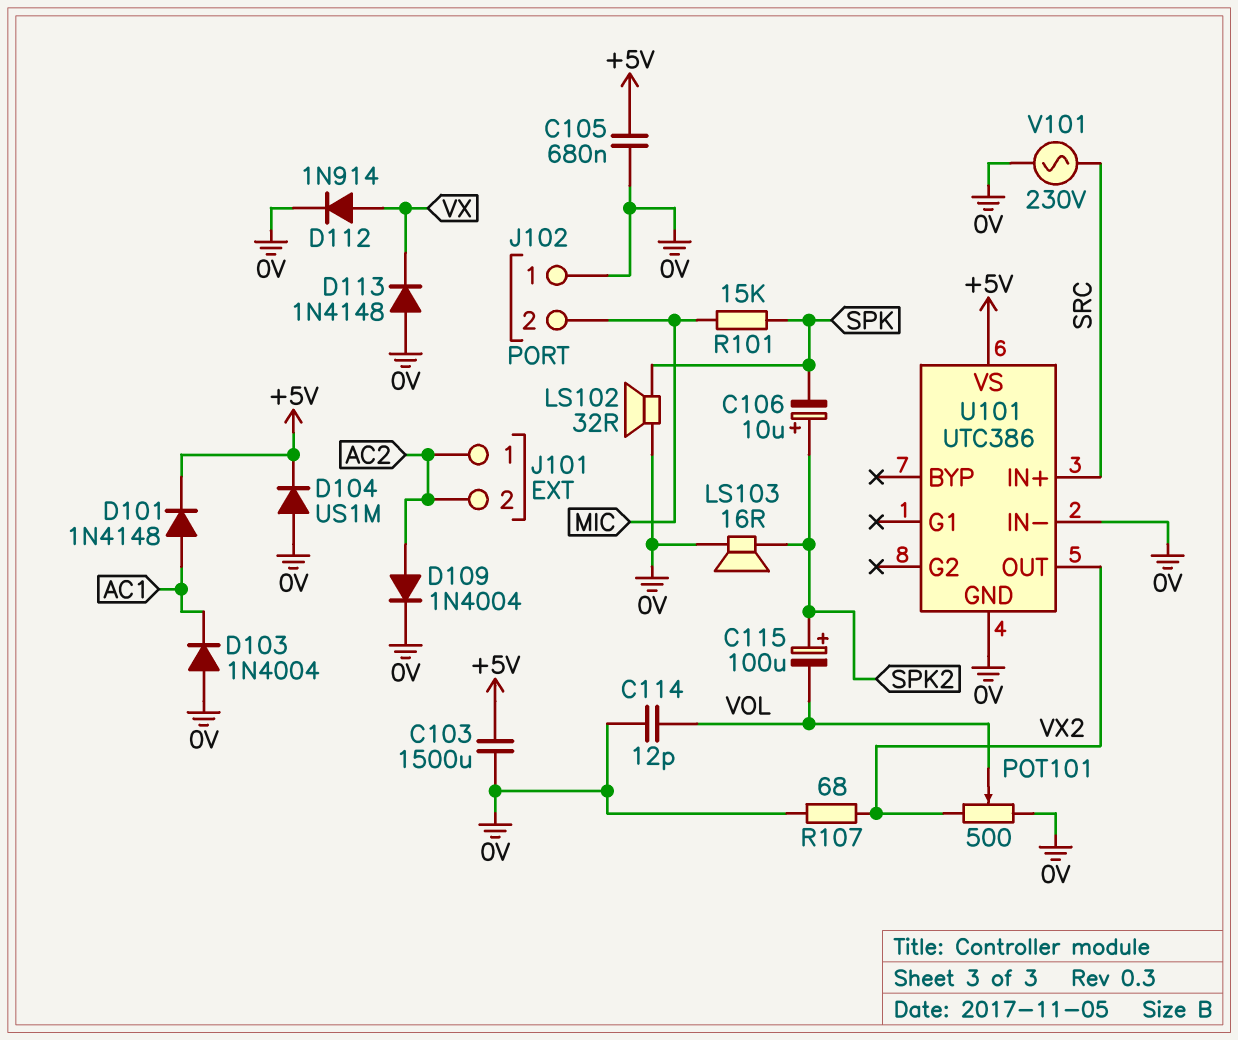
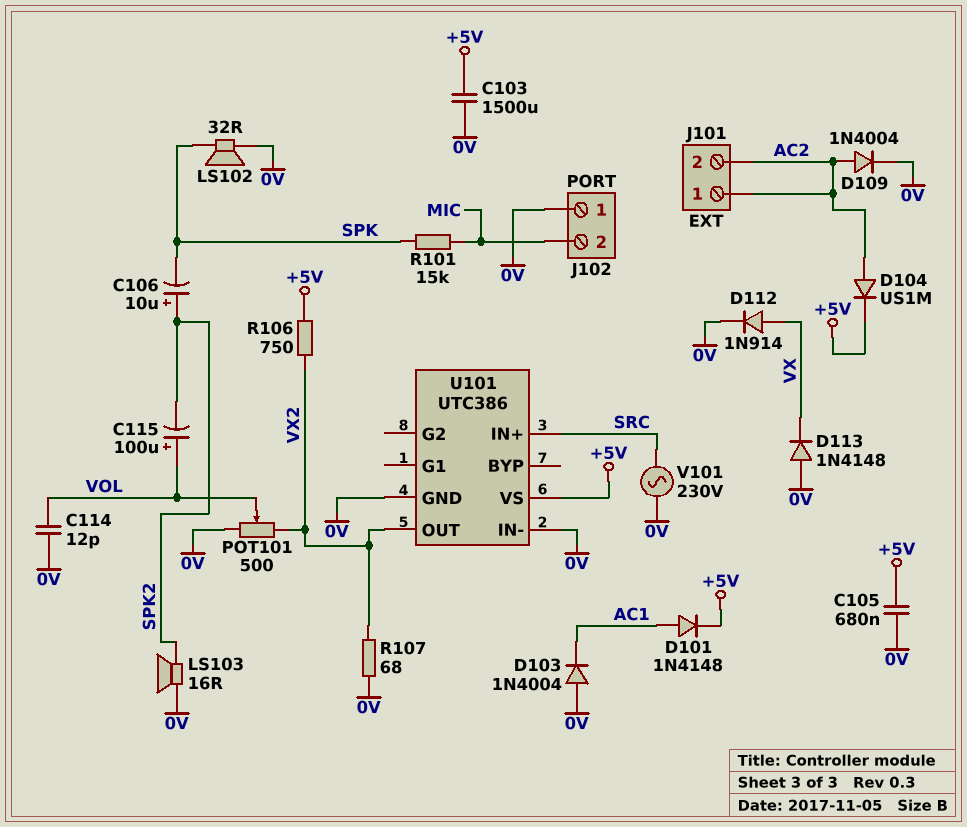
C115: 100uF (plus SPK2, minus VOL) -> 100uF (plus VOL, minus SPK2)
D104: diode US1M (A 0V, K +5V) -> diode US1M (A AC2, K +5V)
R106: none -> 750 (+5V, VX2)

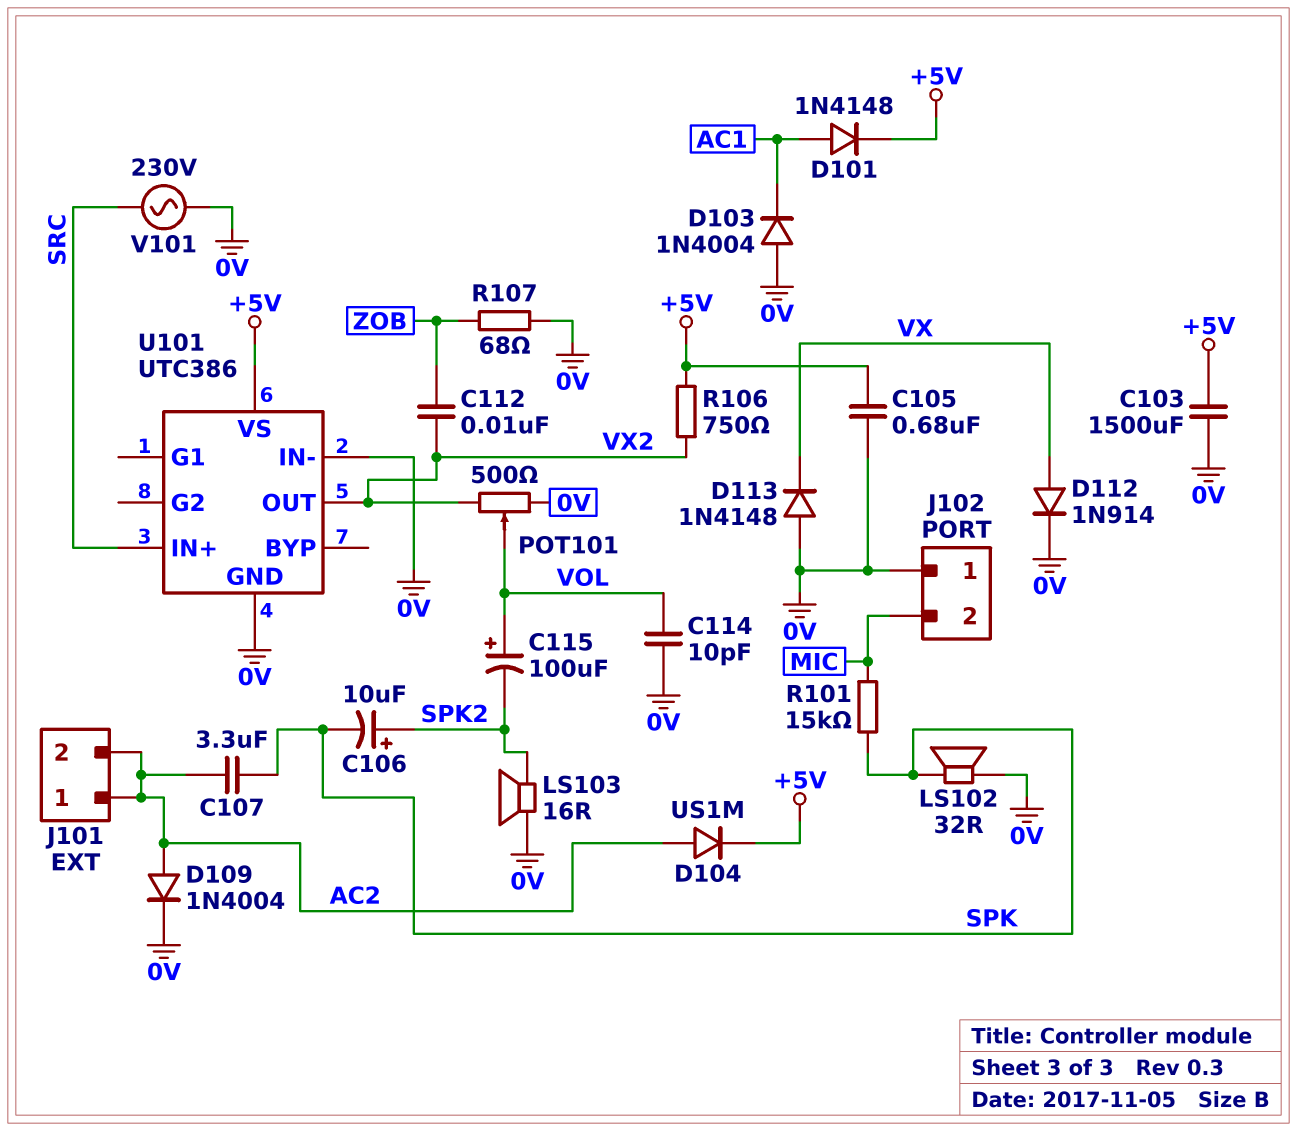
C107: none -> 3.3uF (AC2, SPK)
C112: none -> 10nF (VX2, ZOB)
C114: 12pF (0V, VOL) -> 10pF (0V, VOL)
R107: 68 (0V, VX2) -> 68 (0V, ZOB)

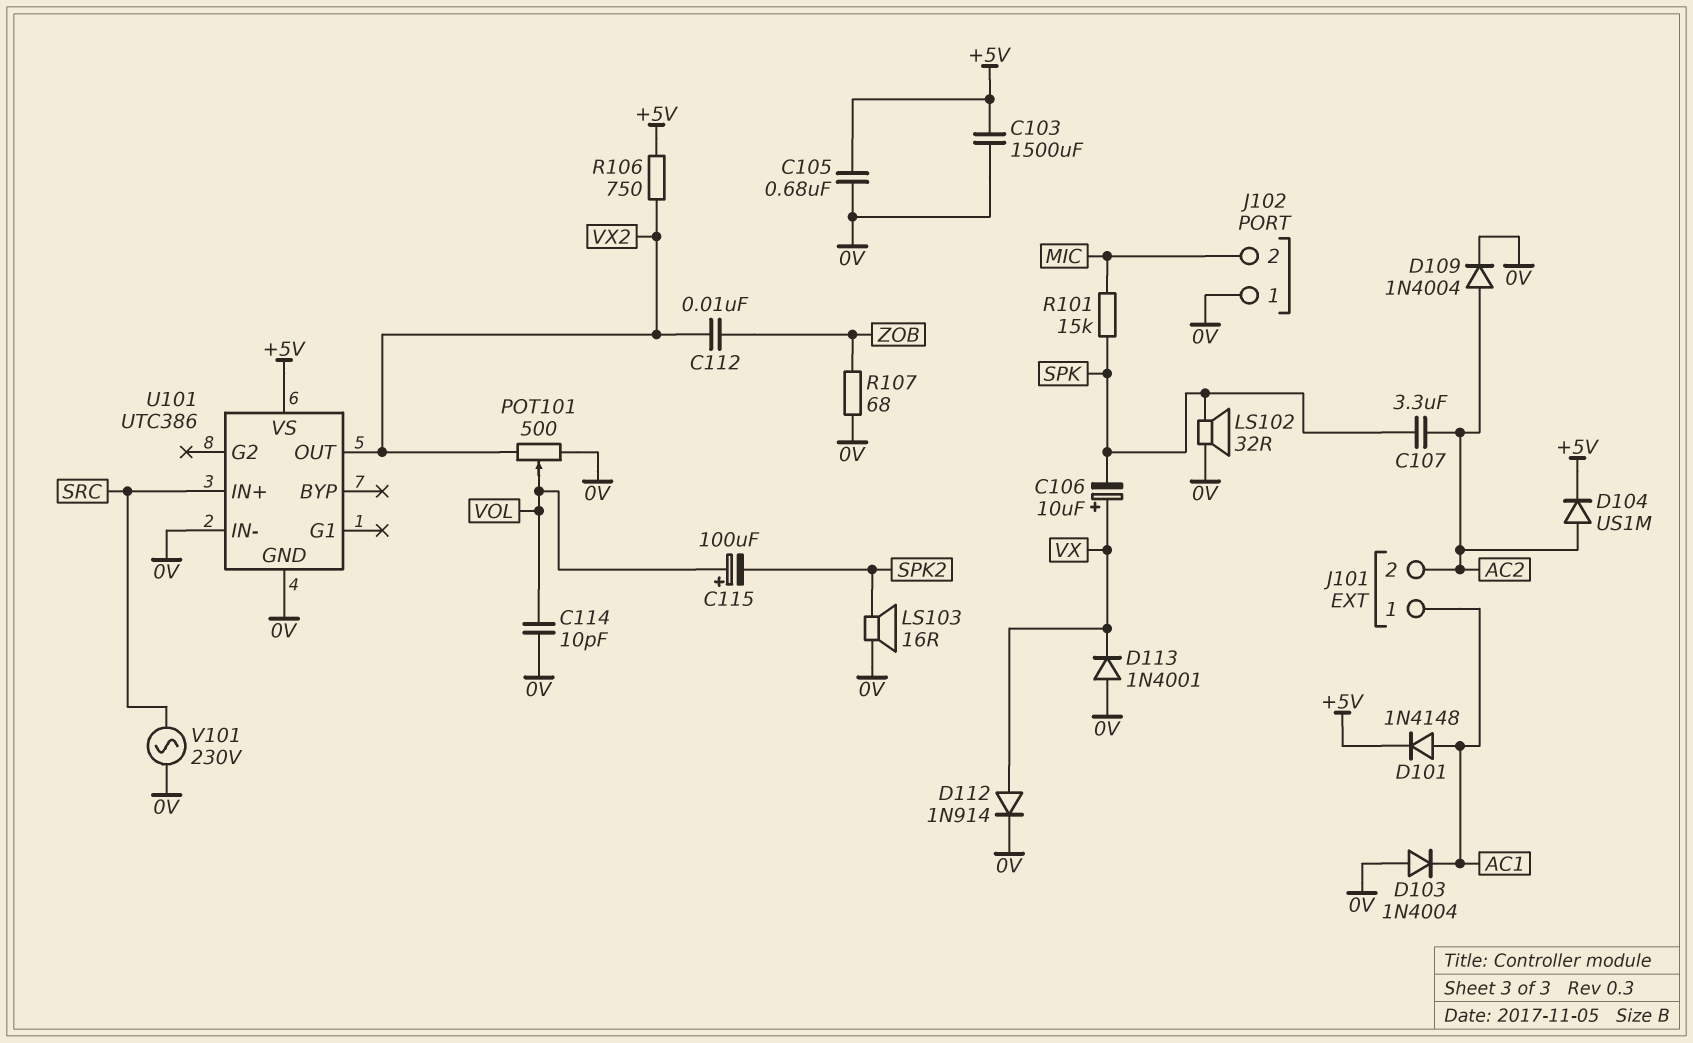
C106: 10uF (plus SPK2, minus SPK) -> 10uF (plus VX, minus SPK)
D113: diode 1N4148 (A 0V, K VX) -> diode 1N4001 (A 0V, K VX)
J101 pin 1: AC2 -> AC1

